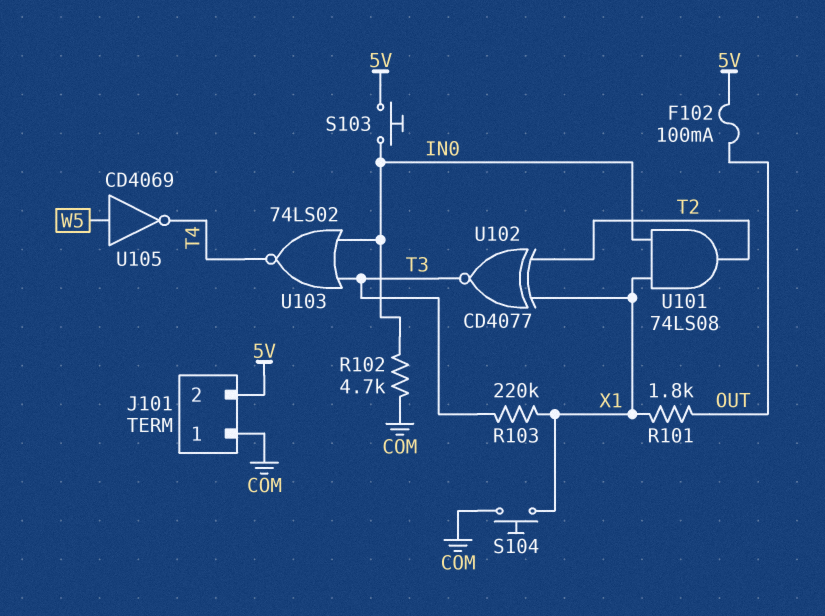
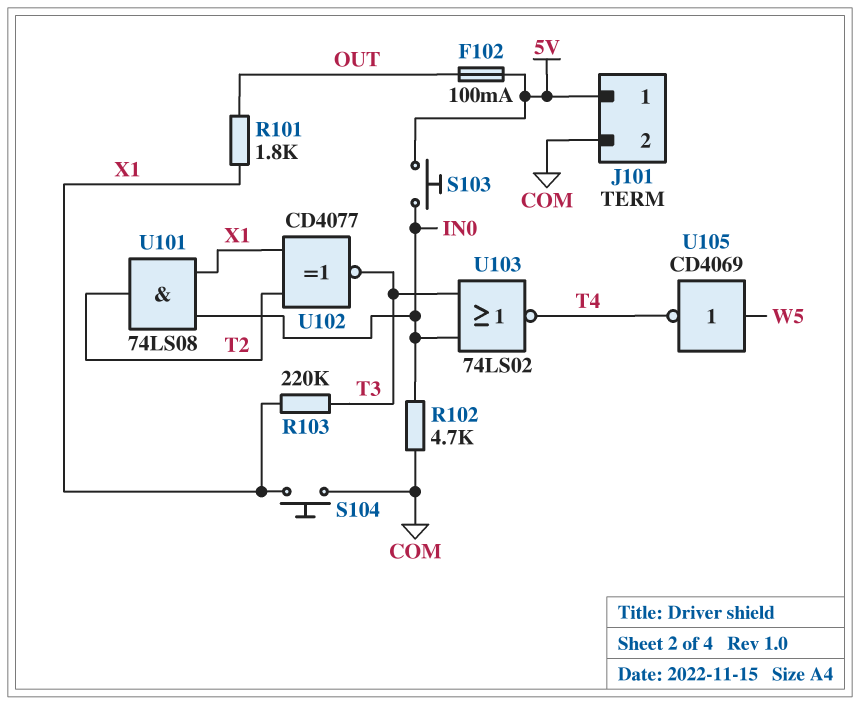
J101 pin 1: COM -> 5V
J101 pin 2: 5V -> COM

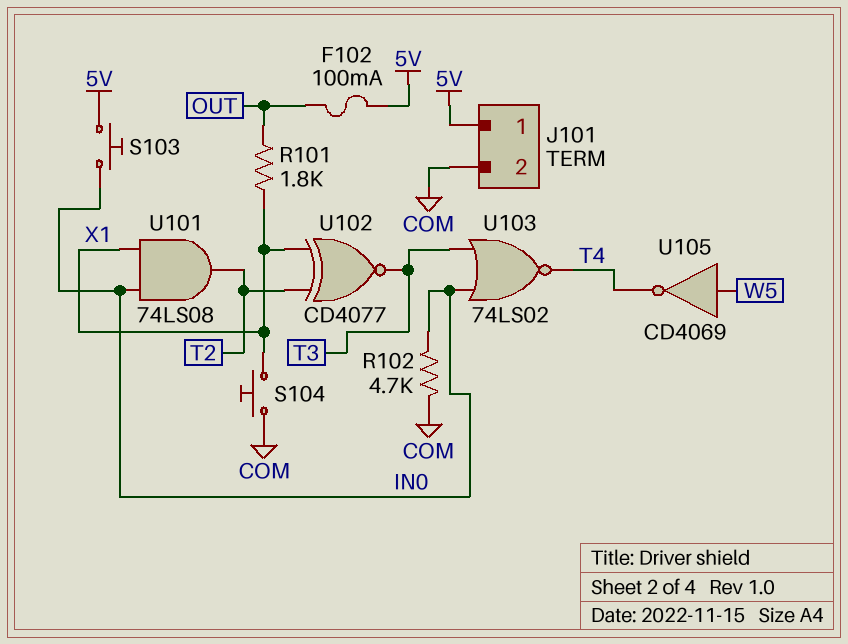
R103: 220k (T3, X1) -> none

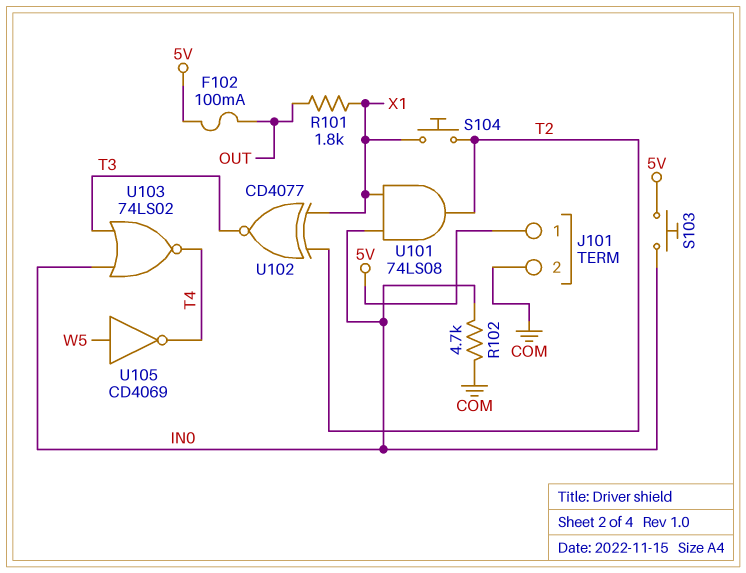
S104: button (COM, X1) -> button (T2, X1)

